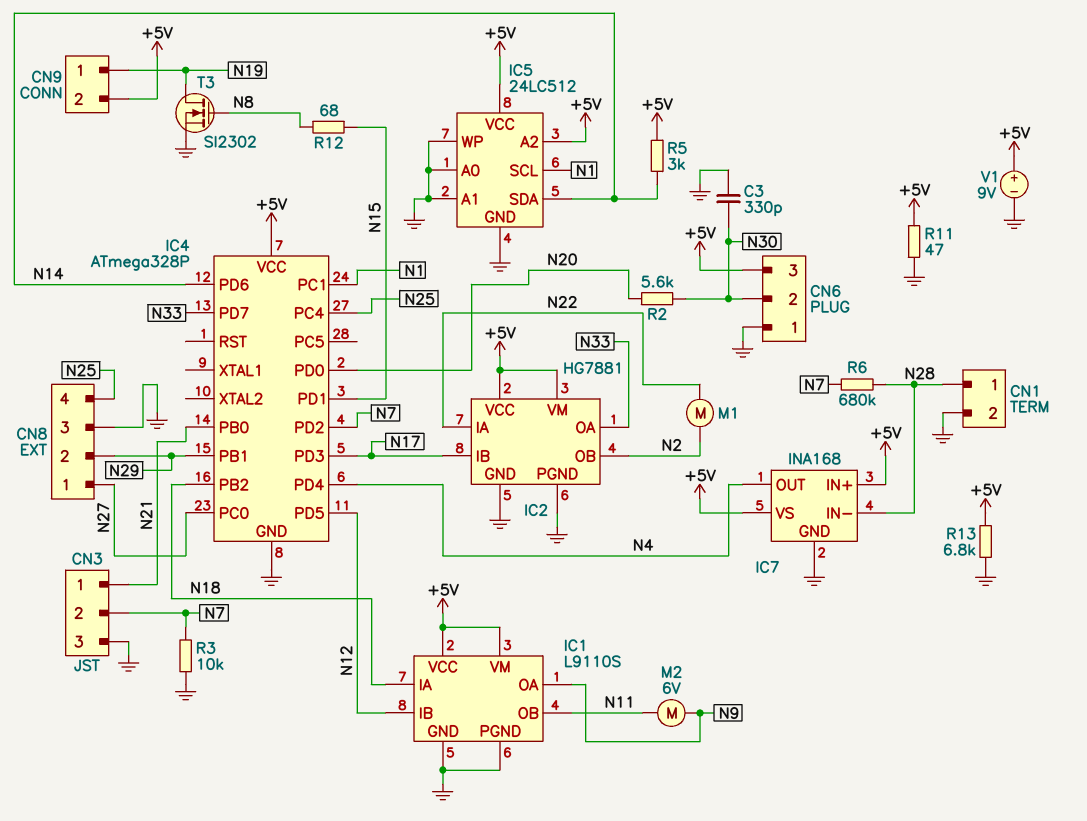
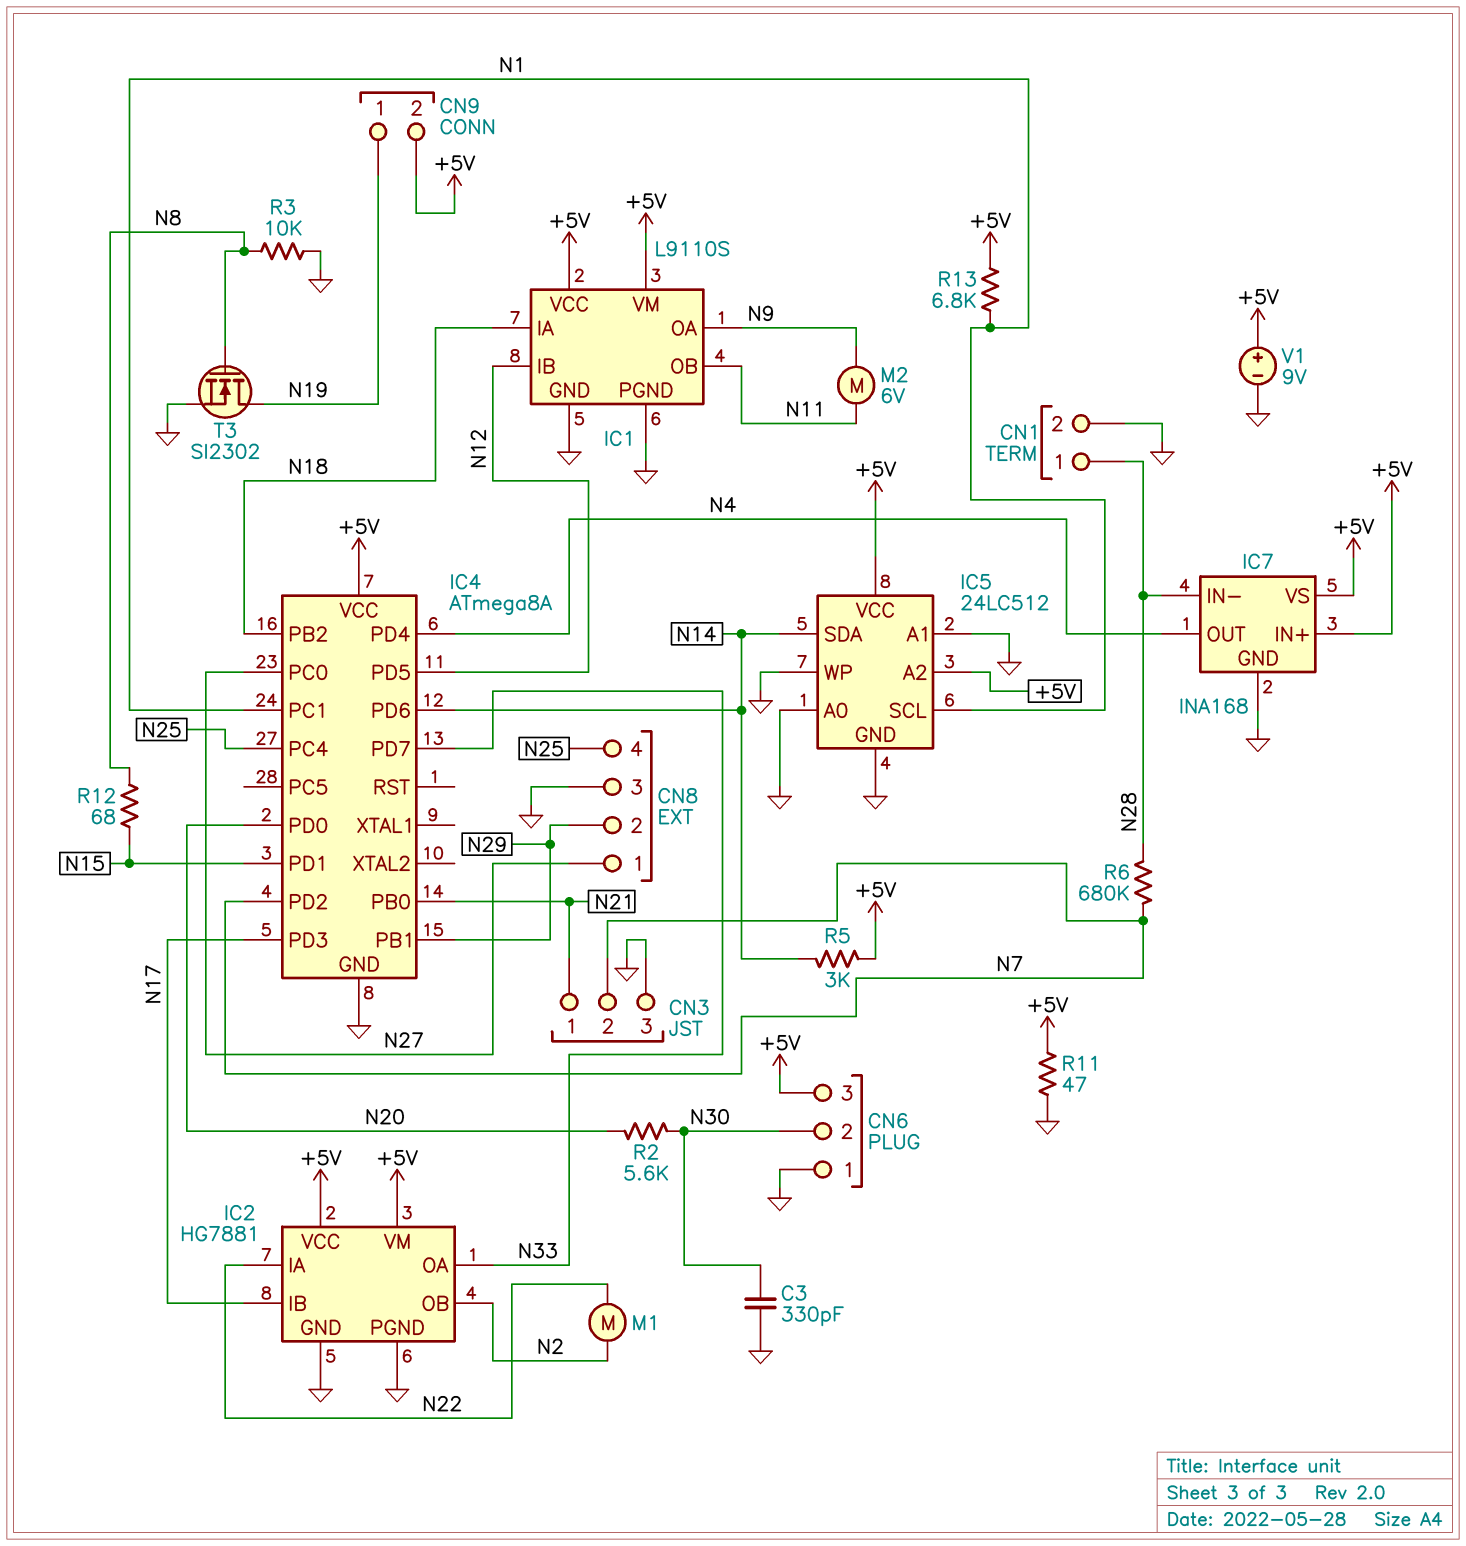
IC4: ATmega328P -> ATmega8A
R3: 10k (GND, N7) -> 10k (GND, N8)
R13: 6.8k (+5V, GND) -> 6.8k (+5V, N1)

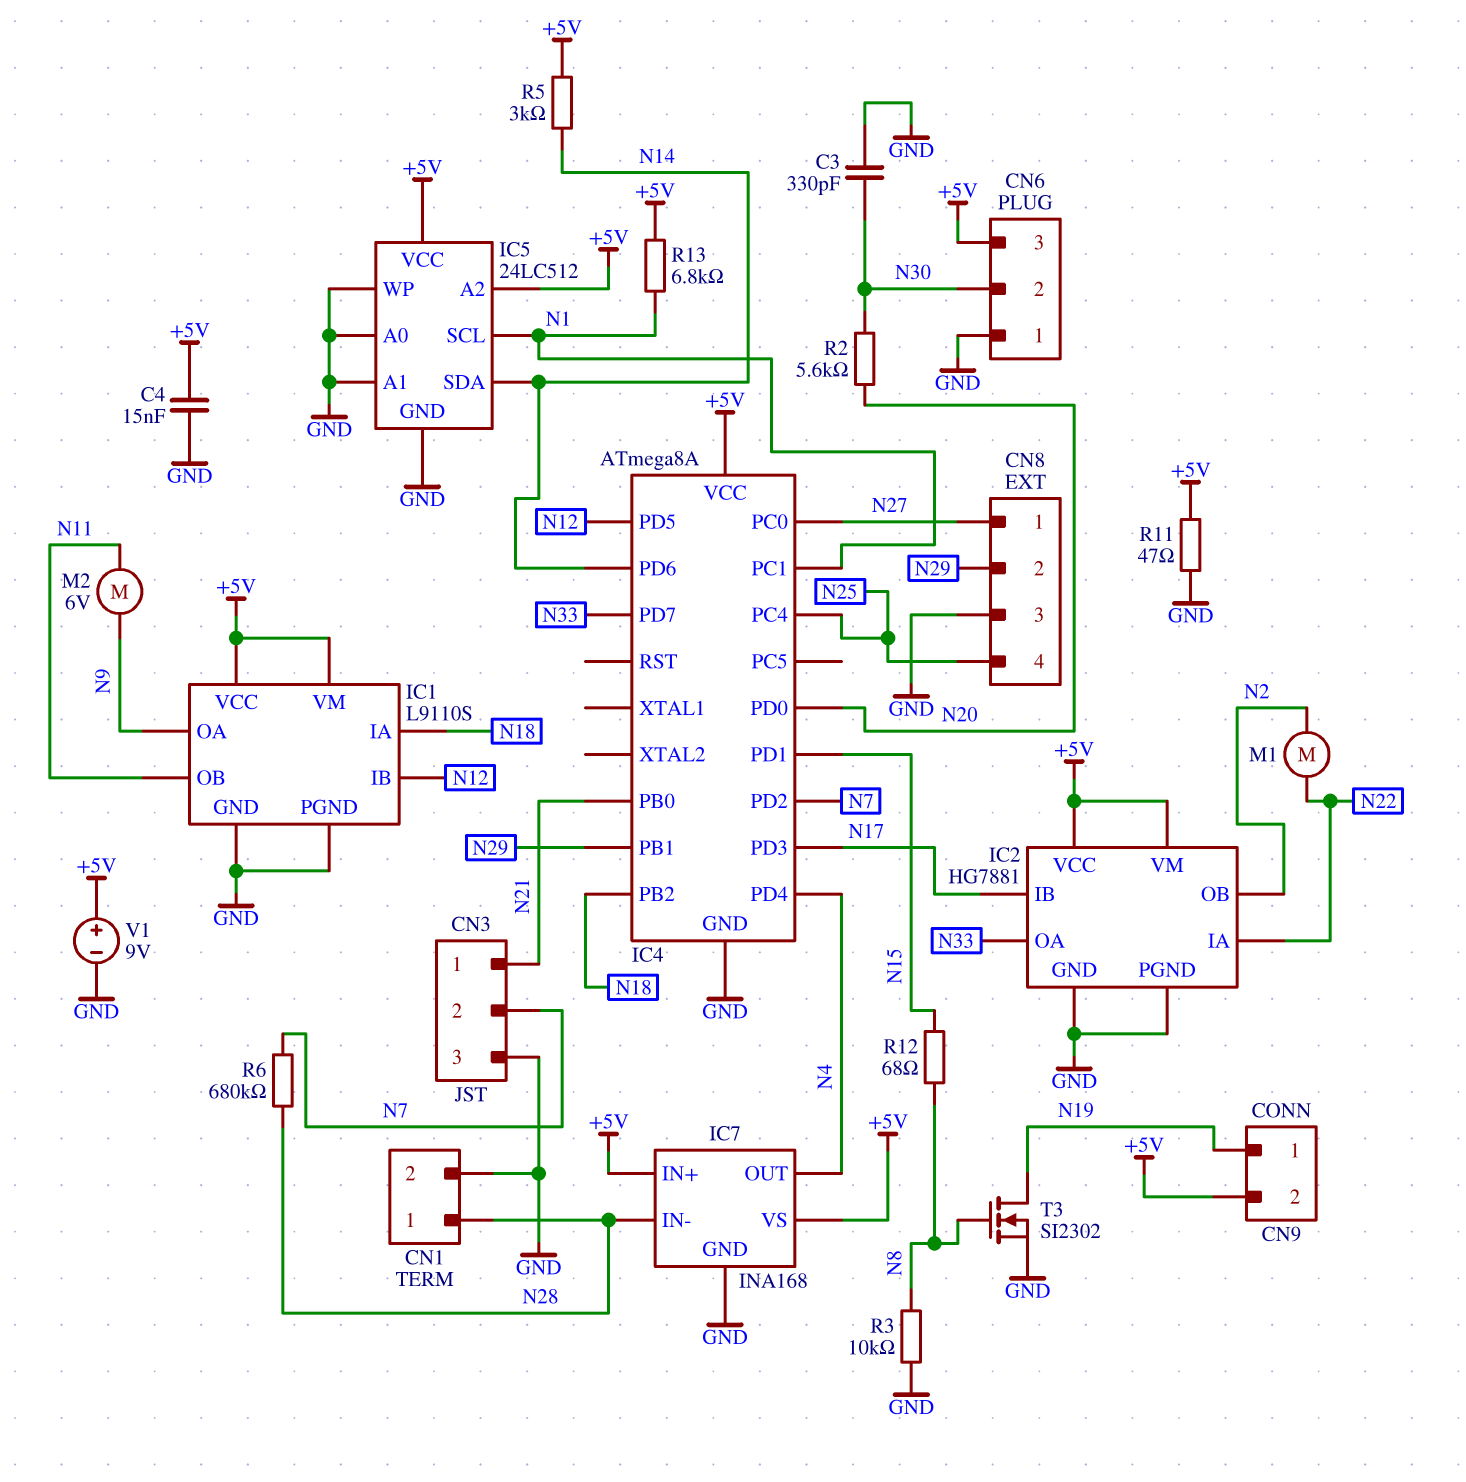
C4: none -> 15nF (+5V, GND)

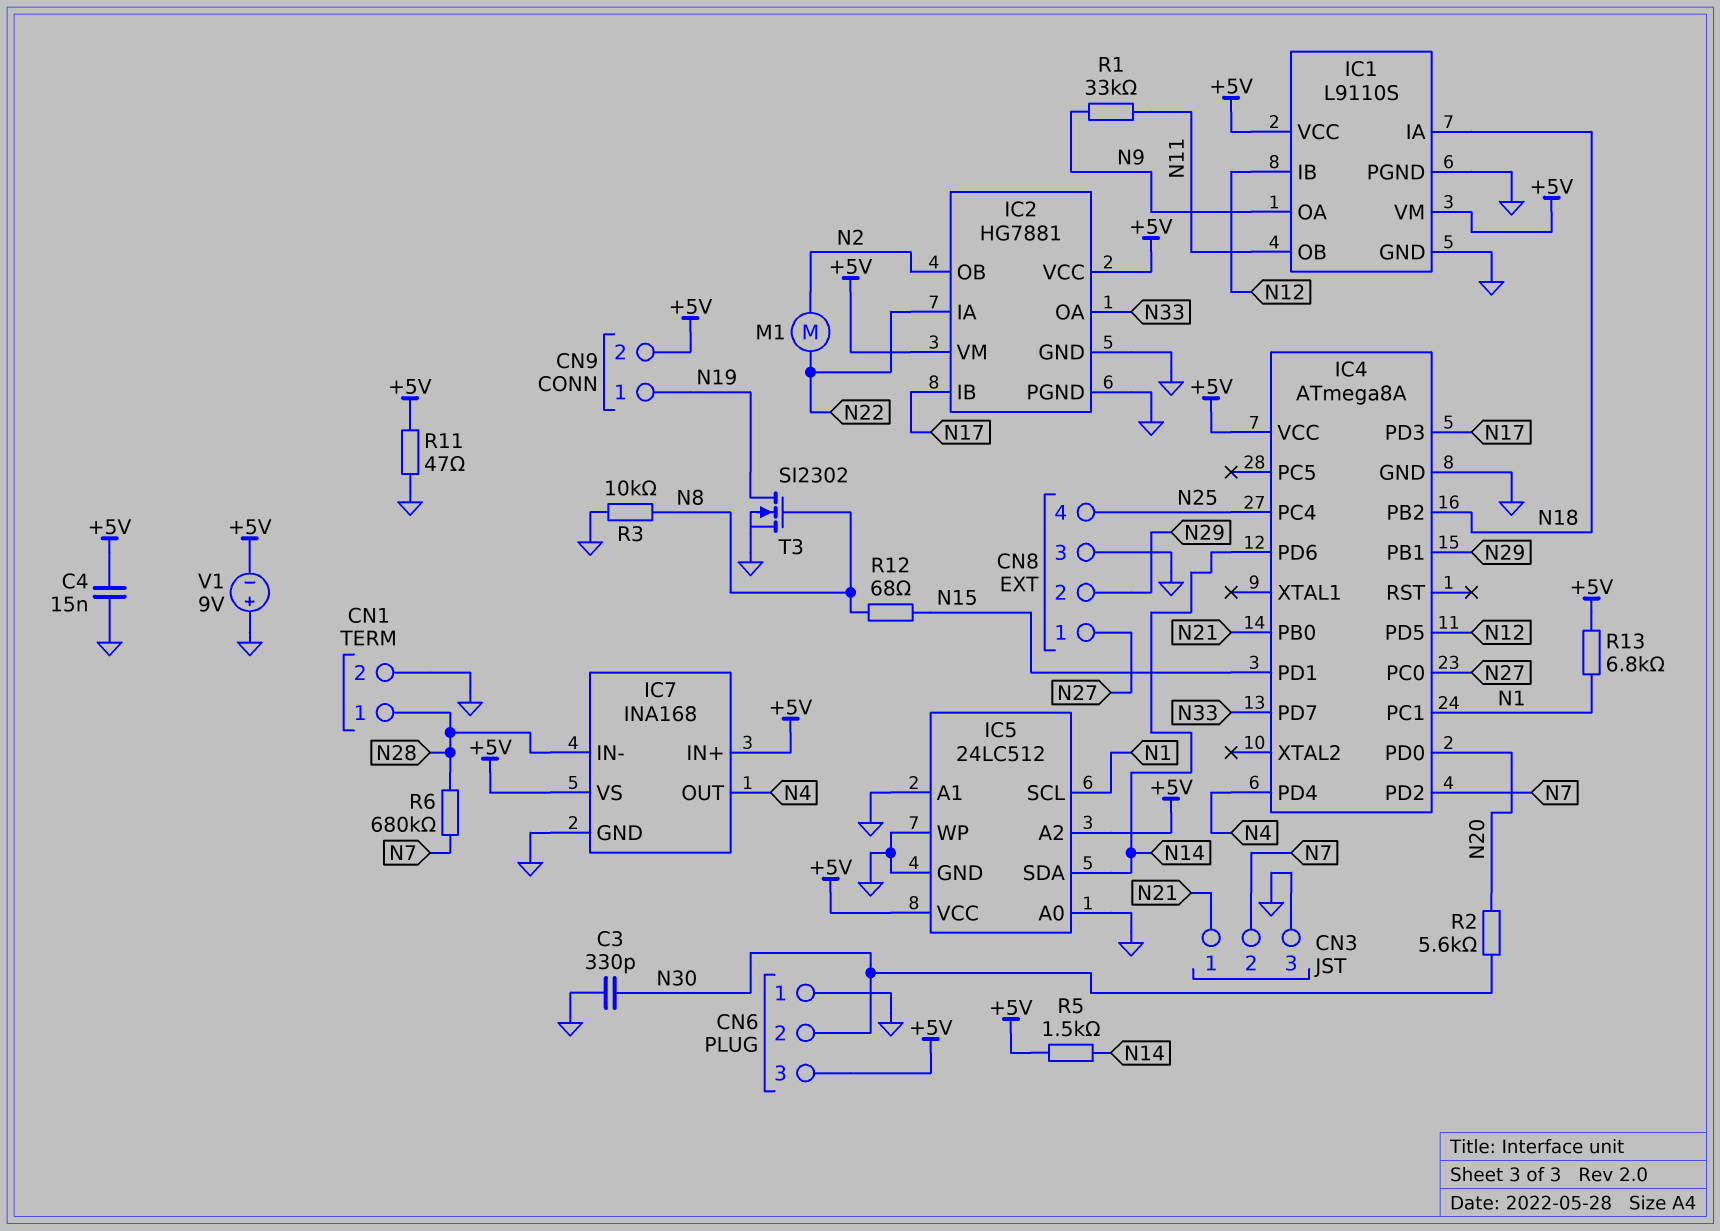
M2: motor 6V (N9, N11) -> none
R1: none -> 33k (N9, N11)
R5: 3k (+5V, N14) -> 1.5k (+5V, N14)
V1: 9V (plus +5V, minus GND) -> 9V (plus GND, minus +5V)

